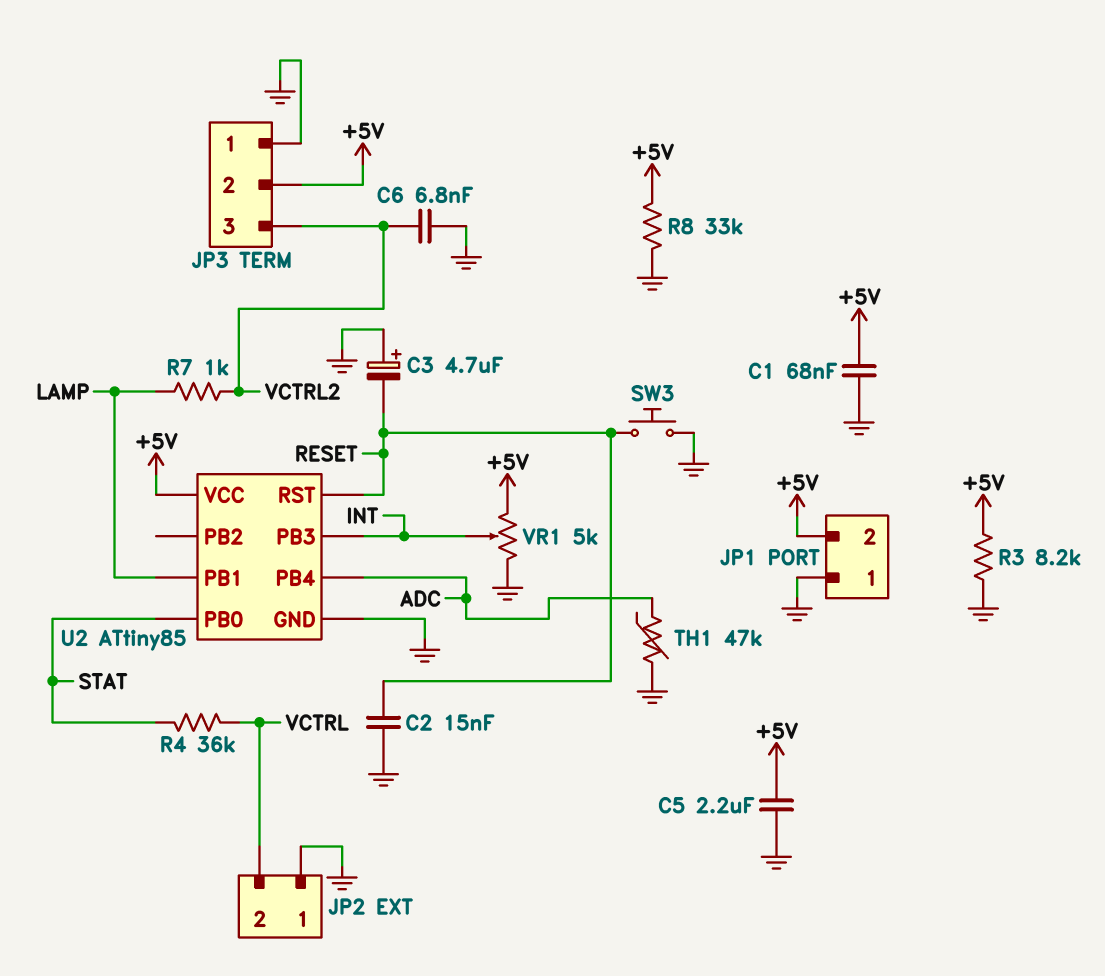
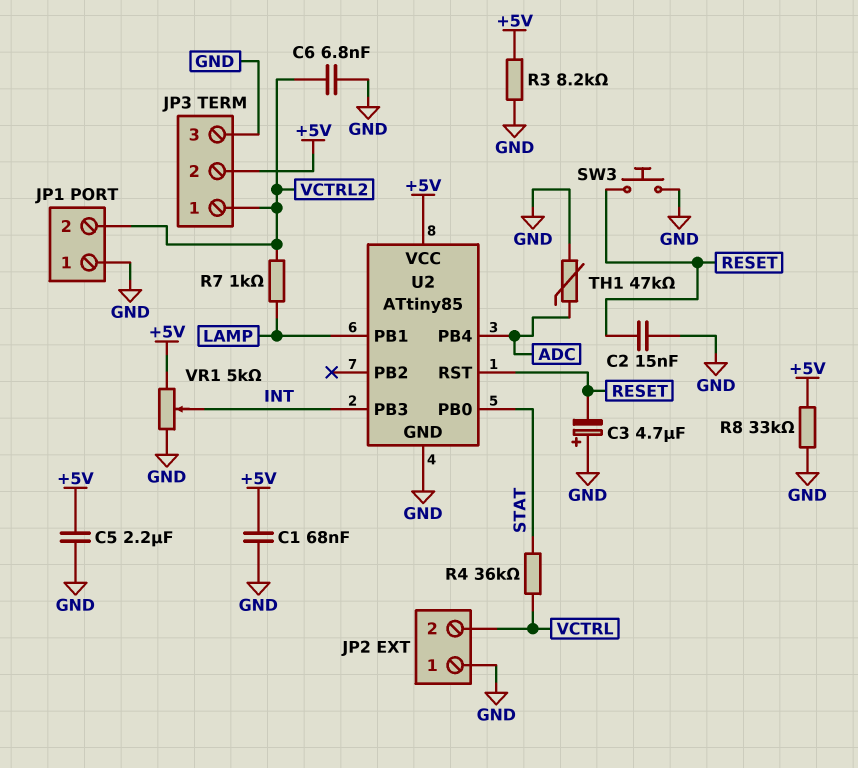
JP1 pin 2: +5V -> VCTRL2
JP3 pin 1: GND -> VCTRL2
JP3 pin 3: VCTRL2 -> GND

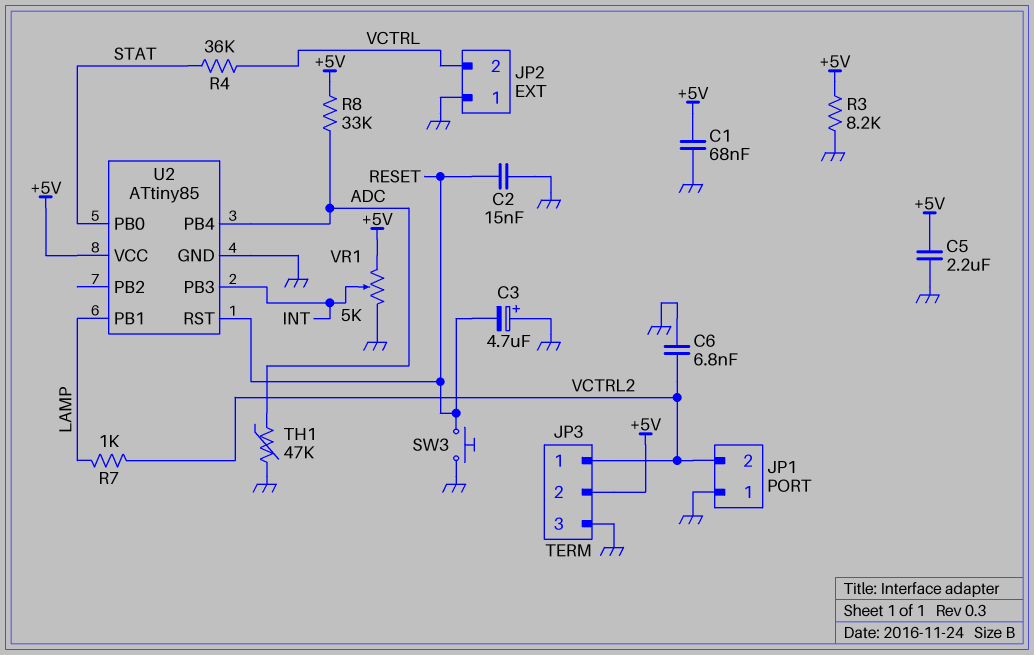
R8: 33k (+5V, GND) -> 33k (+5V, ADC)

